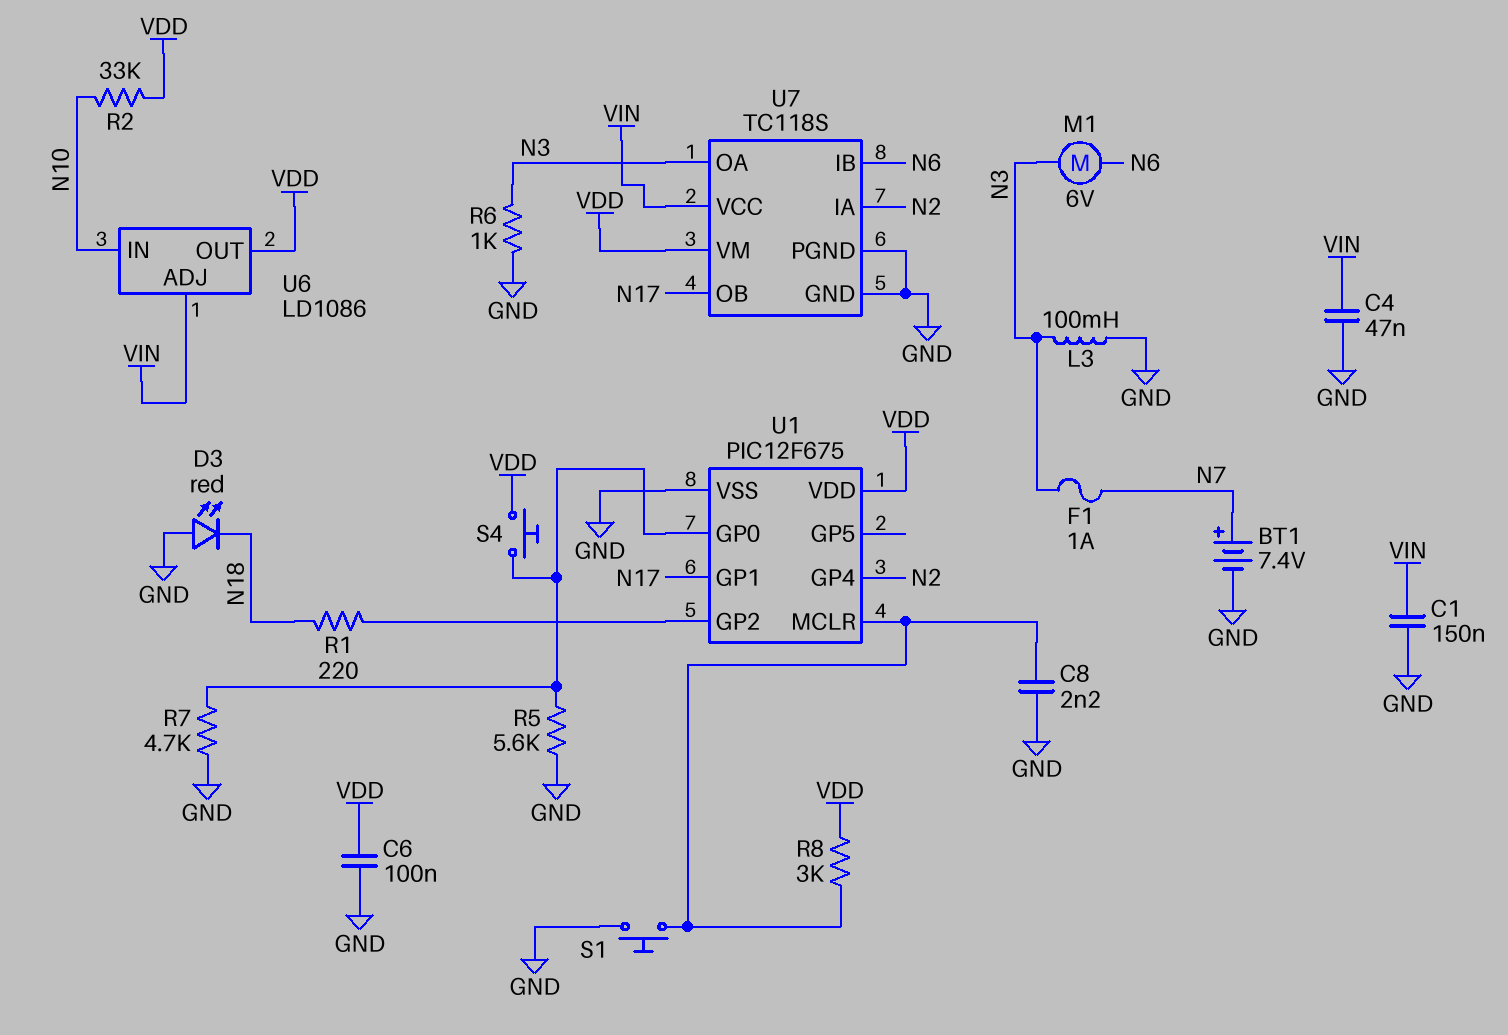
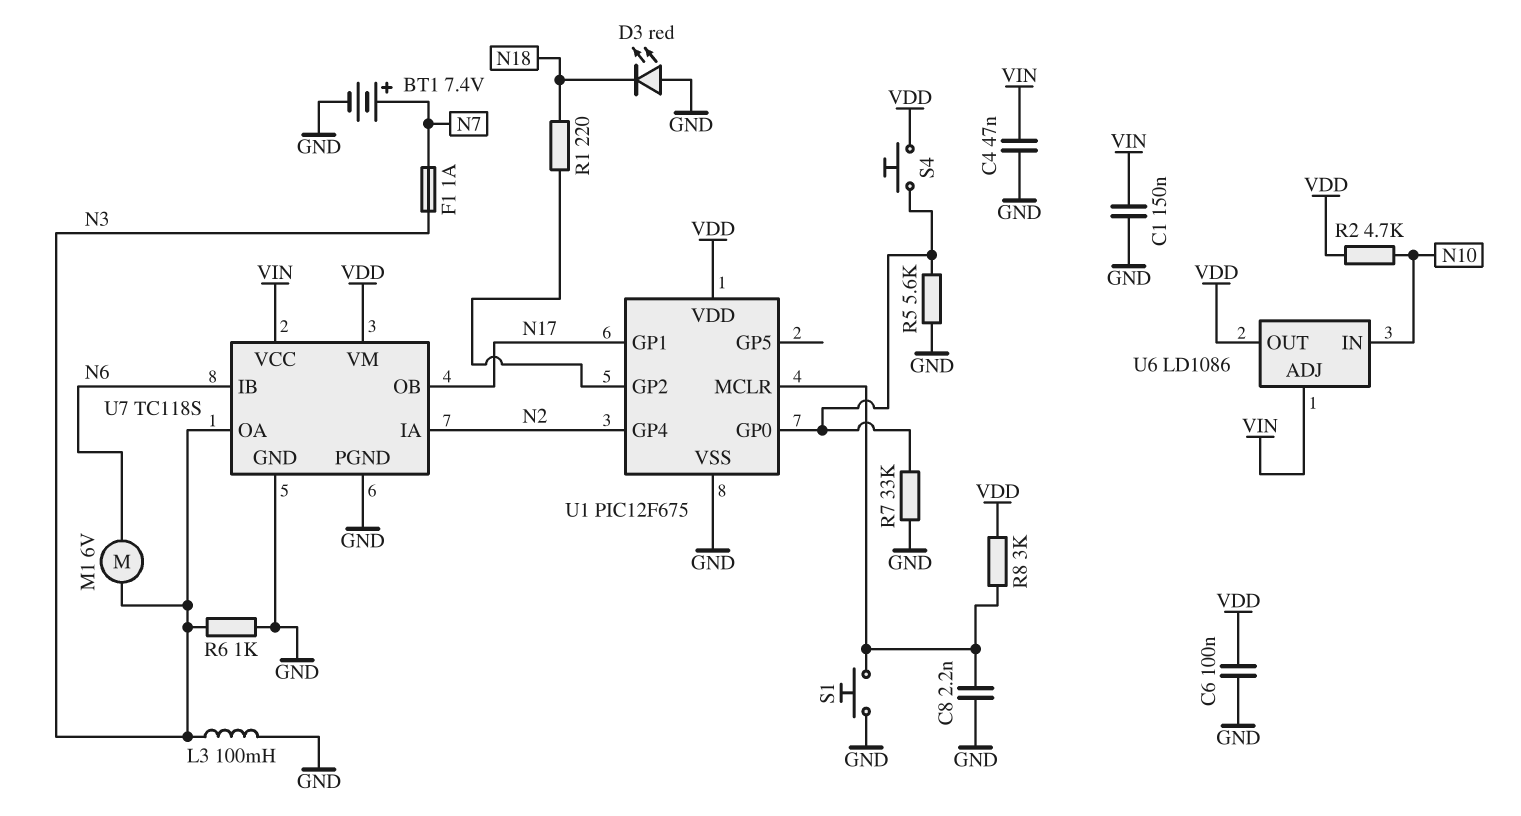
R2: 33k (N10, VDD) -> 4.7k (N10, VDD)
R7: 4.7k (GND, U1/GP0) -> 33k (GND, U1/GP0)

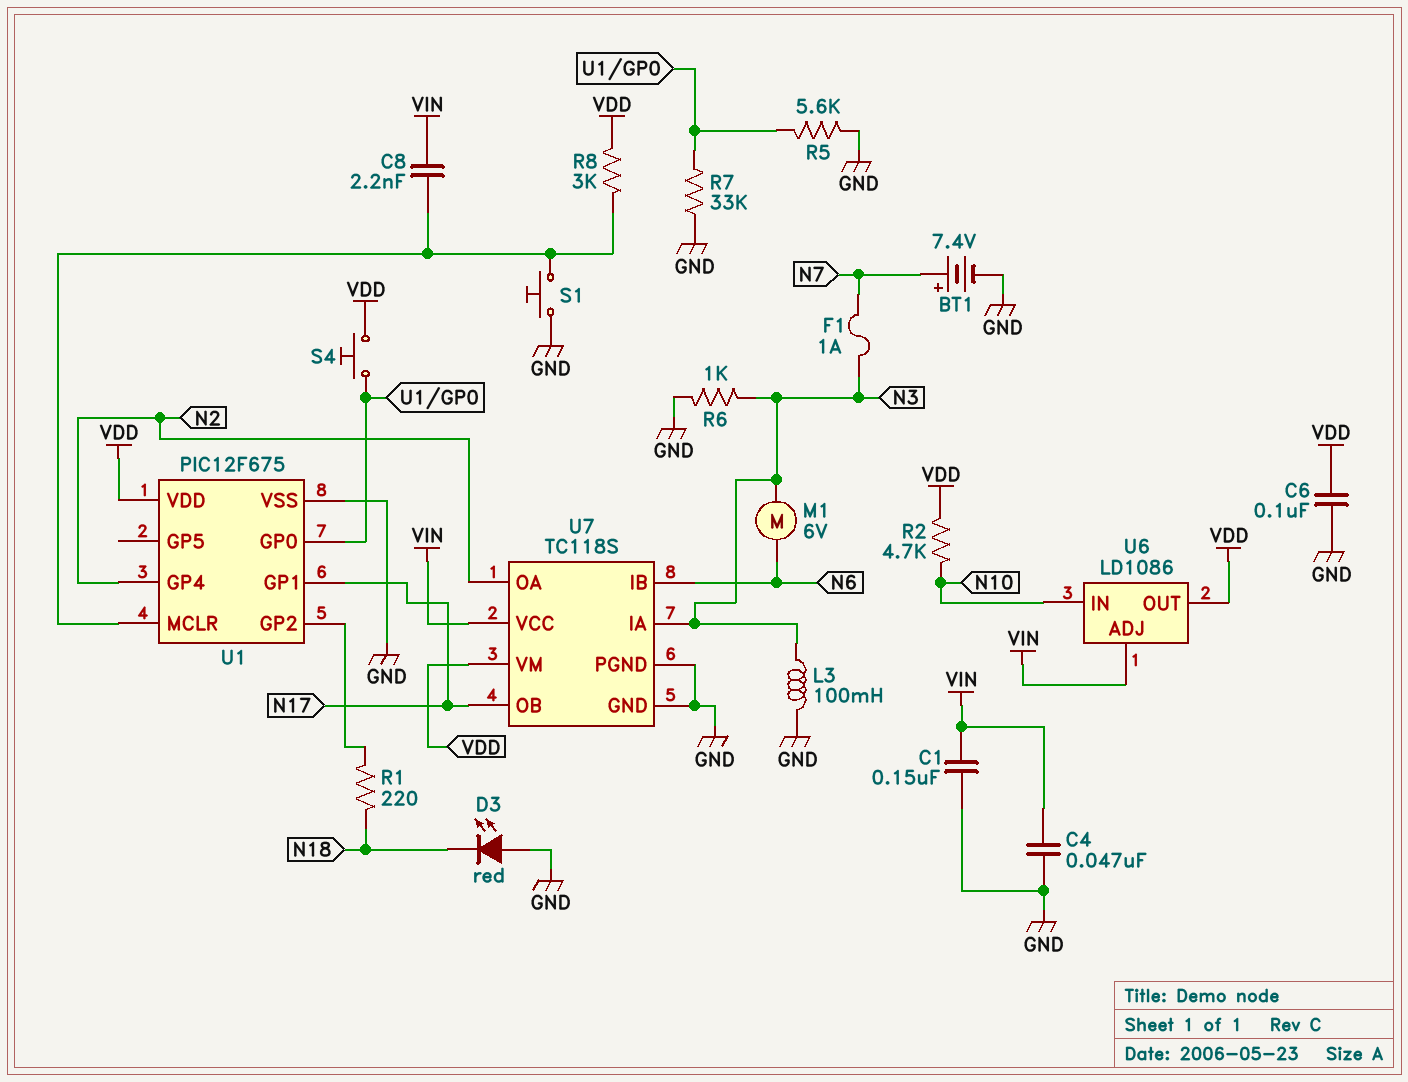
C8: 2.2nF (GND, U1/MCLR) -> 2.2nF (U1/MCLR, VIN)
U7 pin IA: N2 -> N3
U7 pin OA: N3 -> N2

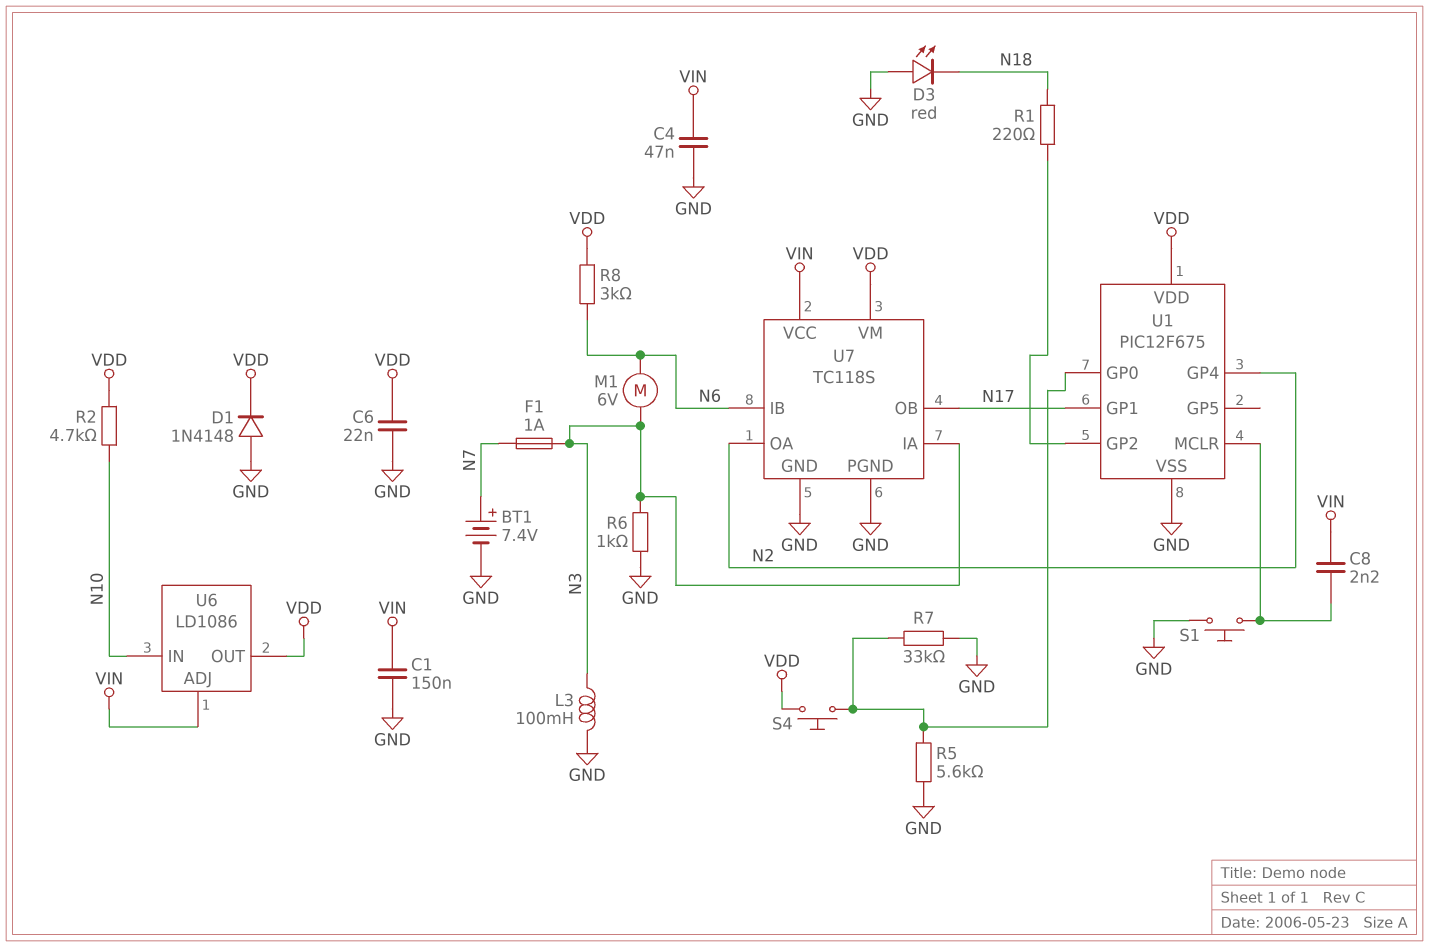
C6: 100nF (GND, VDD) -> 22nF (GND, VDD)
D1: none -> diode 1N4148 (A GND, K VDD)
R8: 3k (U1/MCLR, VDD) -> 3k (N6, VDD)

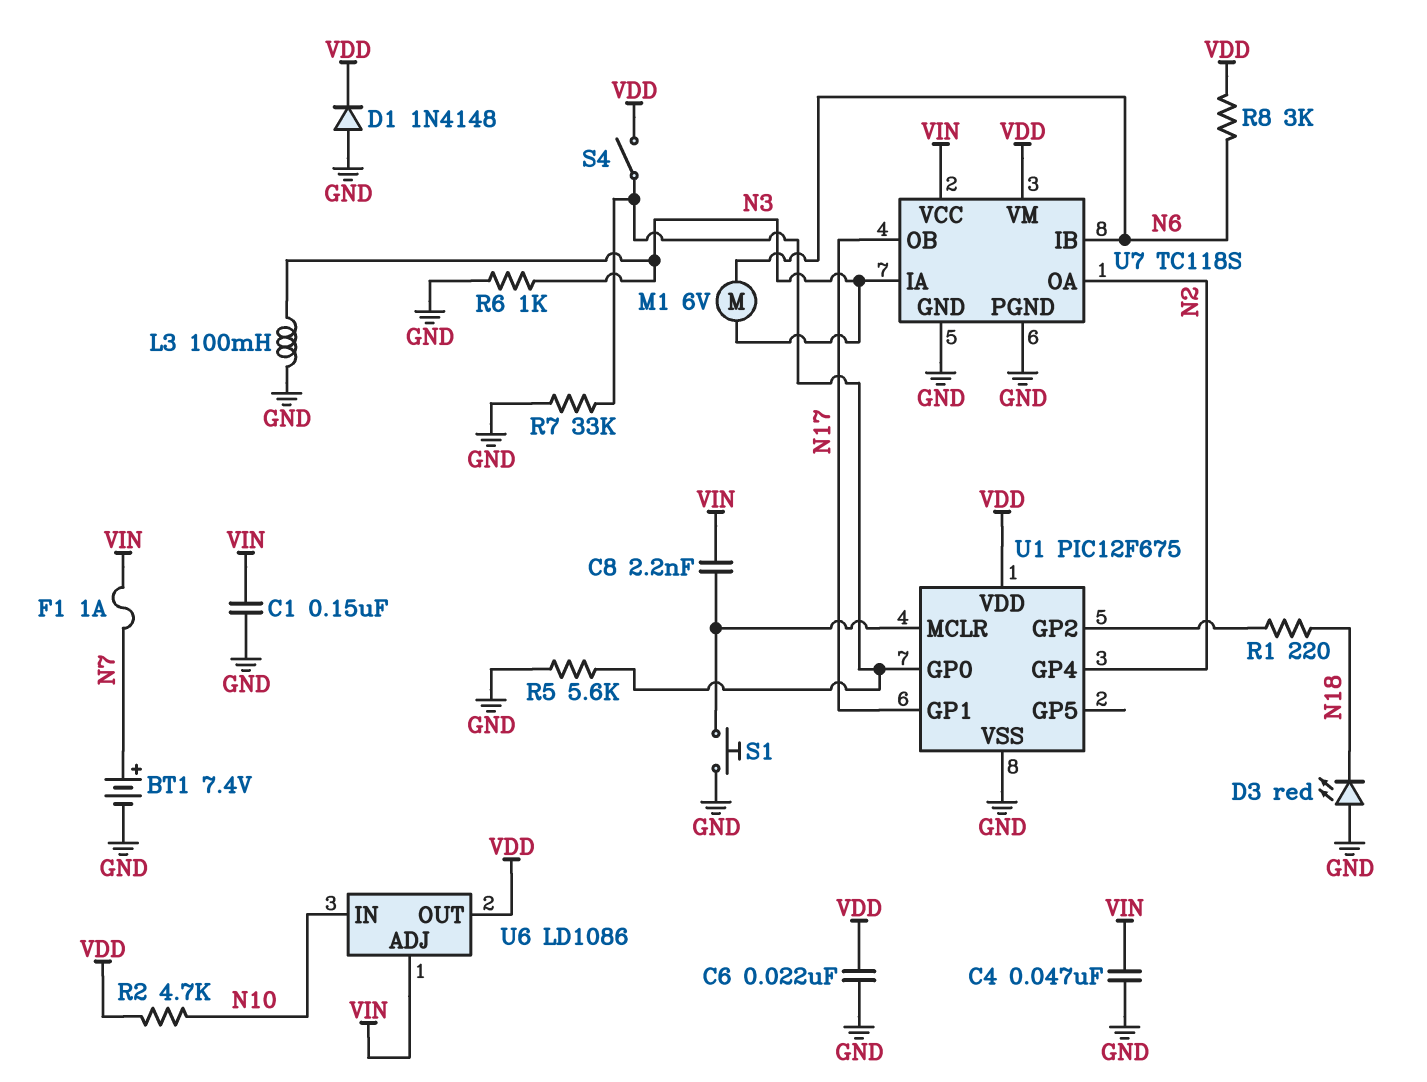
F1: 1A (N3, N7) -> 1A (N7, VIN)
S4: button (U1/GP0, VDD) -> switch (U1/GP0, VDD)

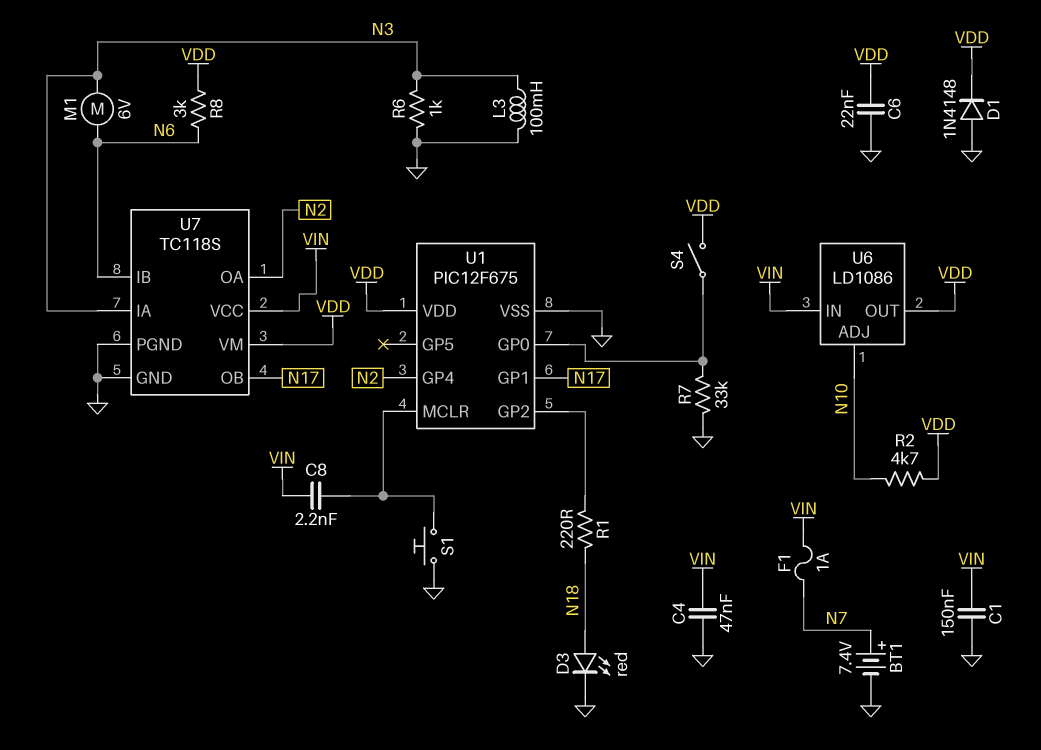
D3: LED red (A GND, K N18) -> LED red (A N18, K GND)
R5: 5.6k (GND, U1/GP0) -> none
U6 pin ADJ: VIN -> N10
U6 pin IN: N10 -> VIN

